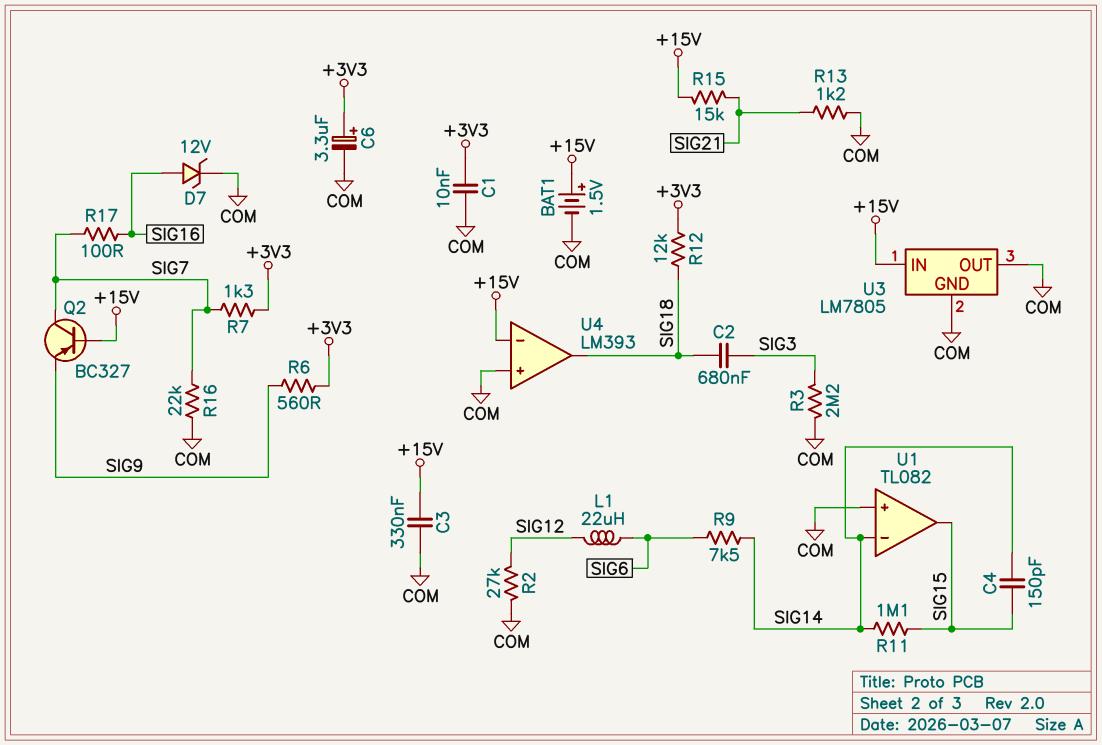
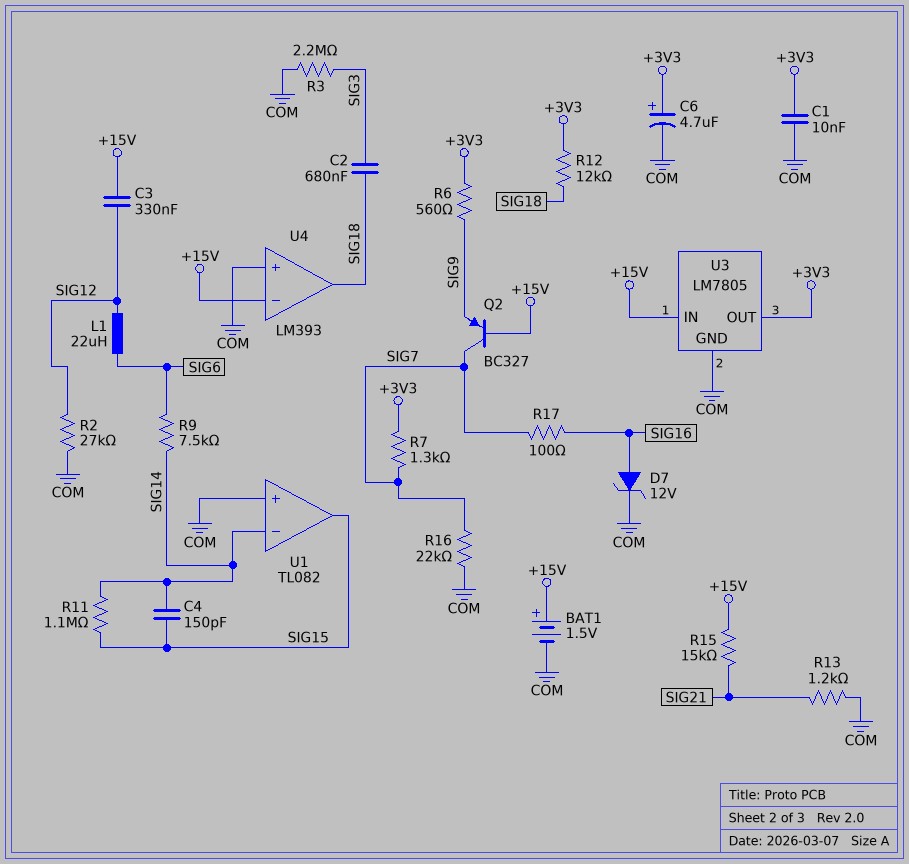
C3: 330nF (+15V, COM) -> 330nF (+15V, SIG12)
C6: 3.3uF (plus +3V3, minus COM) -> 4.7uF (plus +3V3, minus COM)
U3 pin OUT: COM -> +3V3

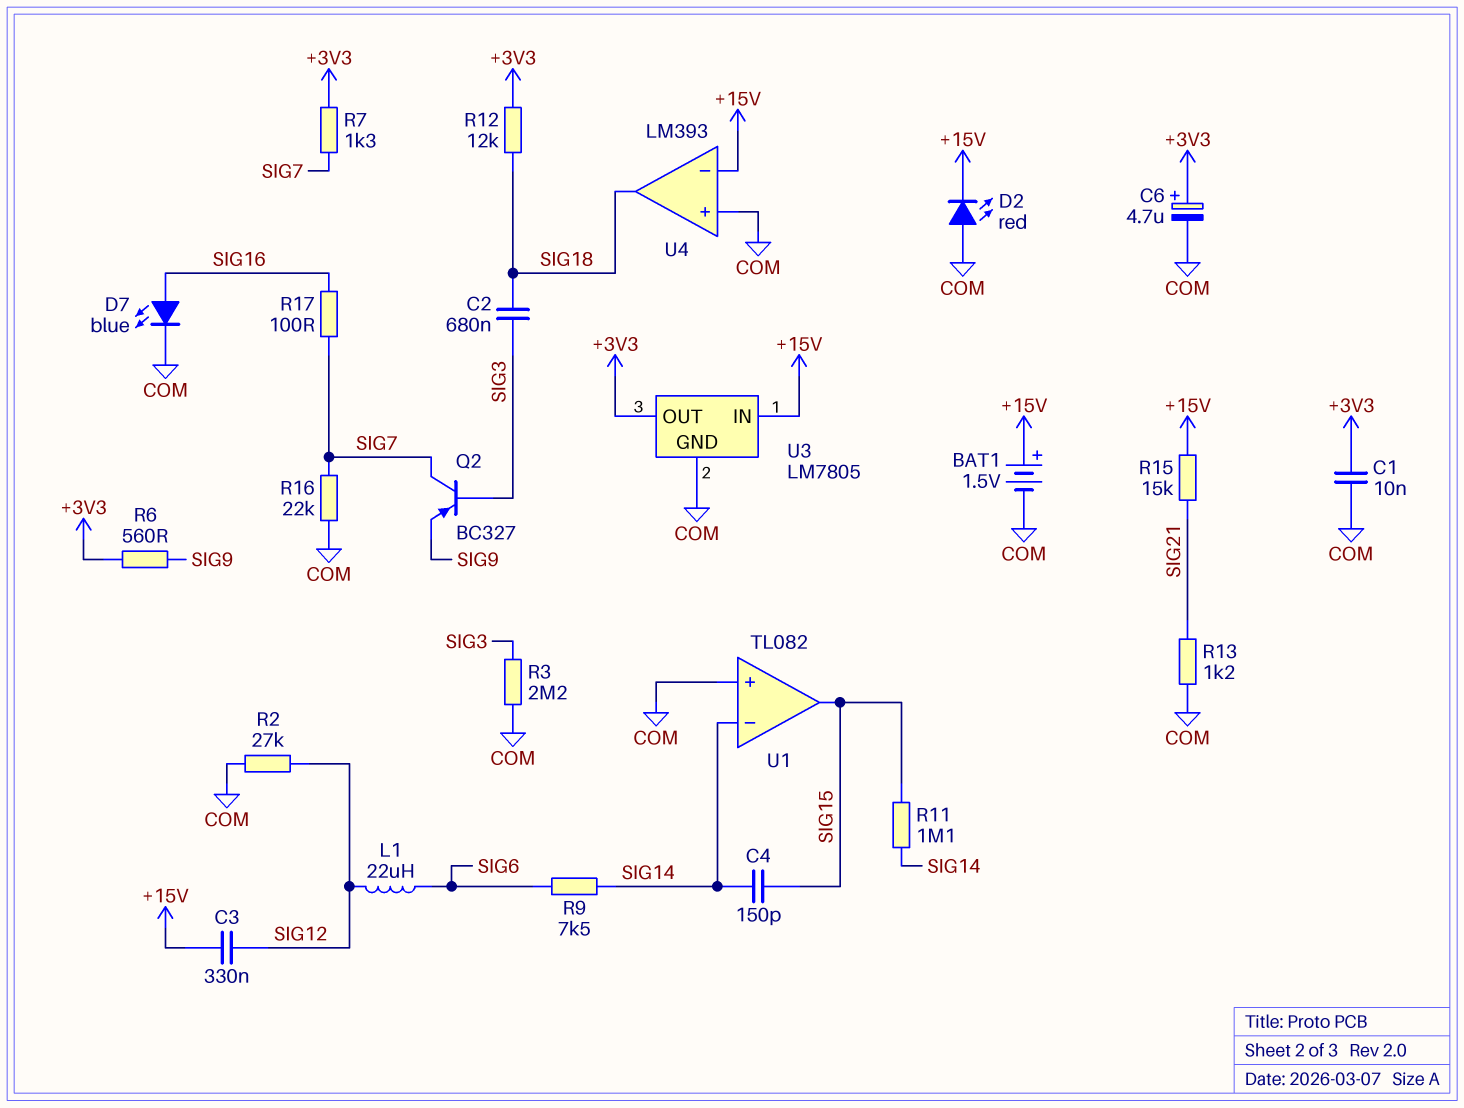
D2: none -> LED red (A COM, K +15V)
D7: zener 12V (A SIG16, K COM) -> LED blue (A SIG16, K COM)
Q2: PNP BC327 (B +15V, C SIG7, E SIG9) -> PNP BC327 (B SIG3, C SIG7, E SIG9)

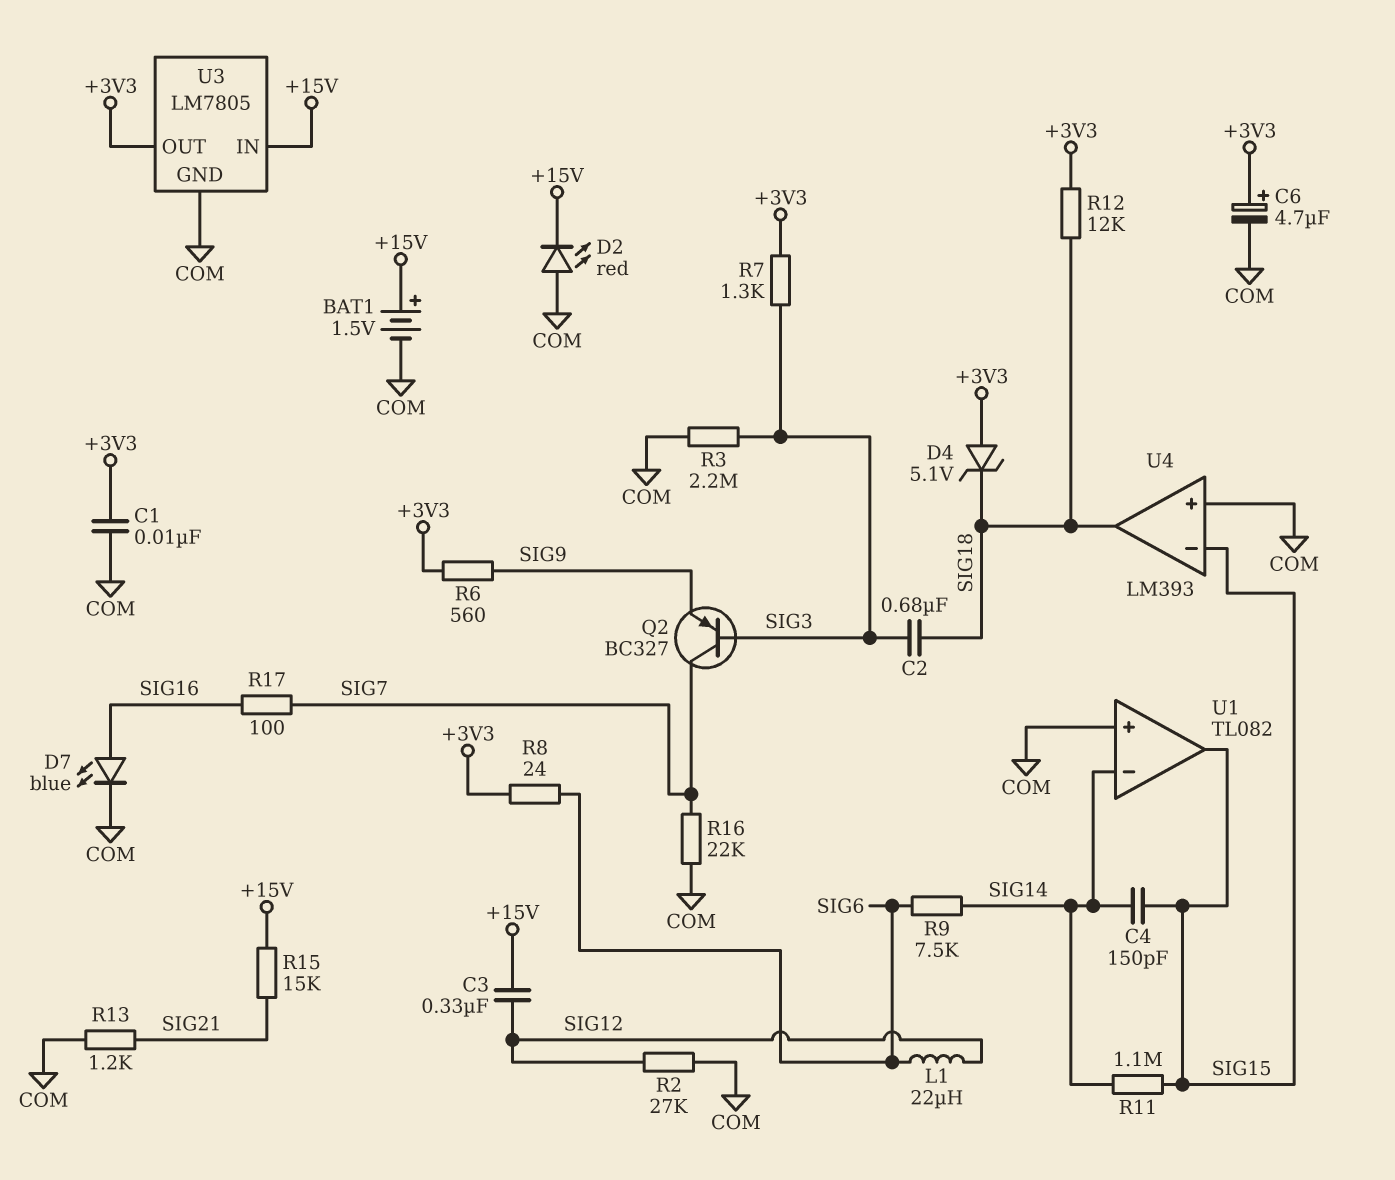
D4: none -> zener 5.1V (A +3V3, K SIG18)
R7: 1.3k (+3V3, SIG7) -> 1.3k (+3V3, SIG3)
R8: none -> 24 (+3V3, SIG6)
U4 pin in-: +15V -> SIG15

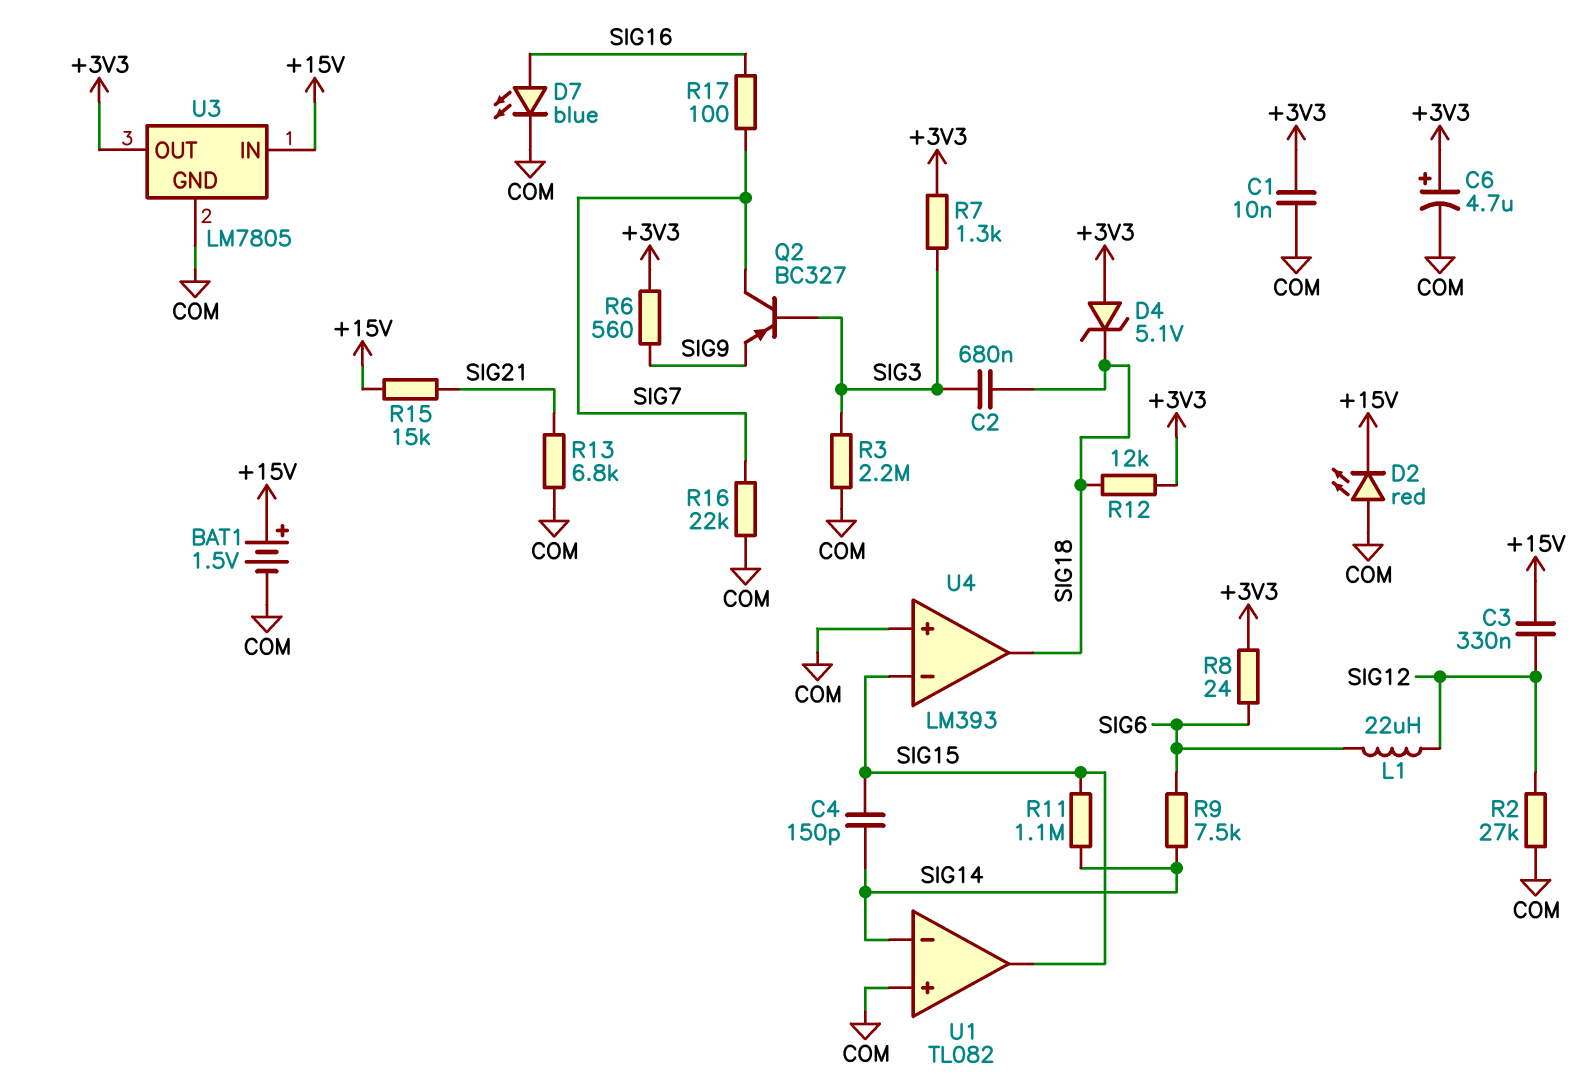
R13: 1.2k (COM, SIG21) -> 6.8k (COM, SIG21)

